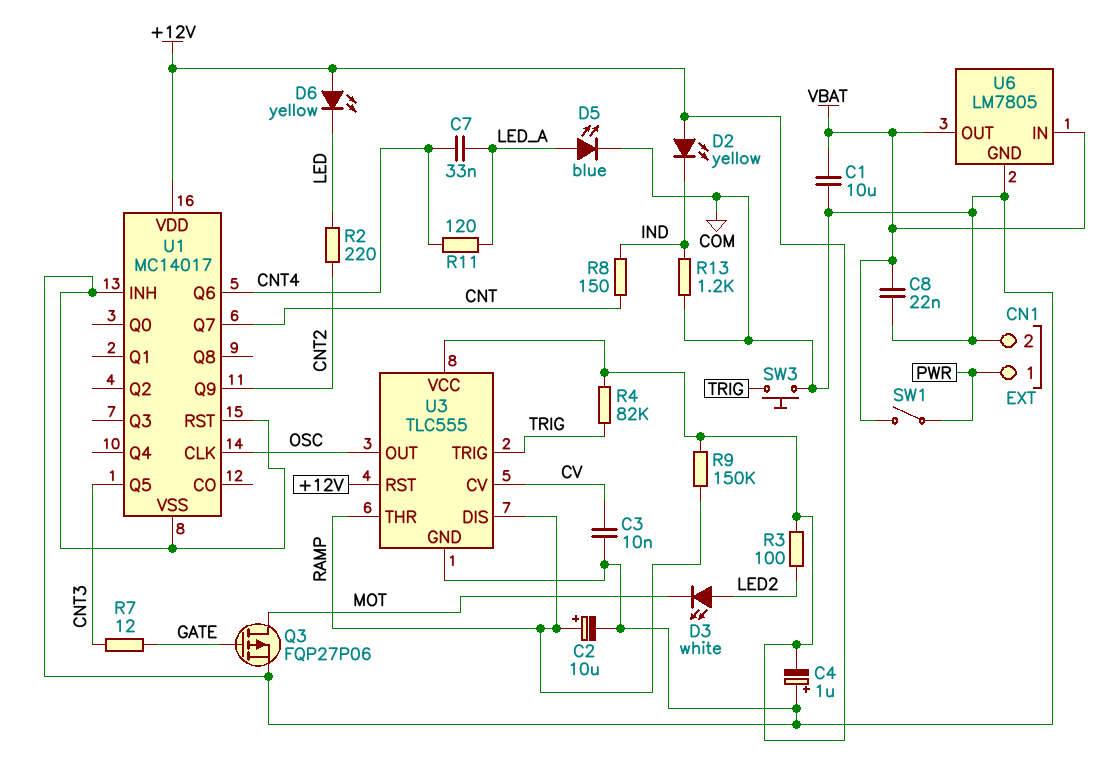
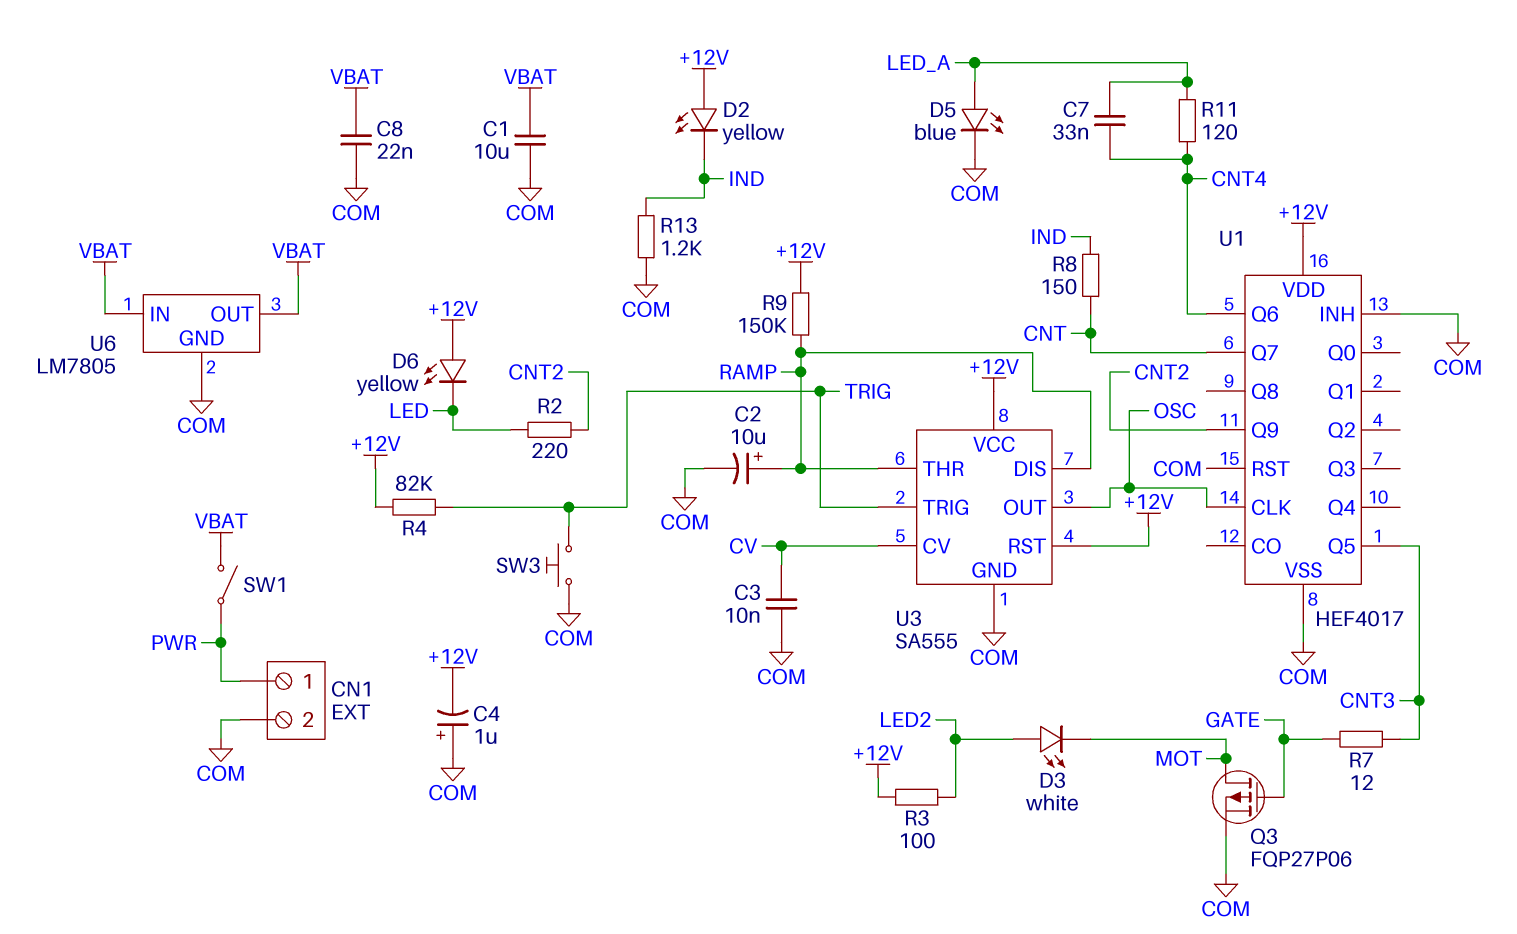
U1: MC14017 -> HEF4017
U3: TLC555 -> SA555

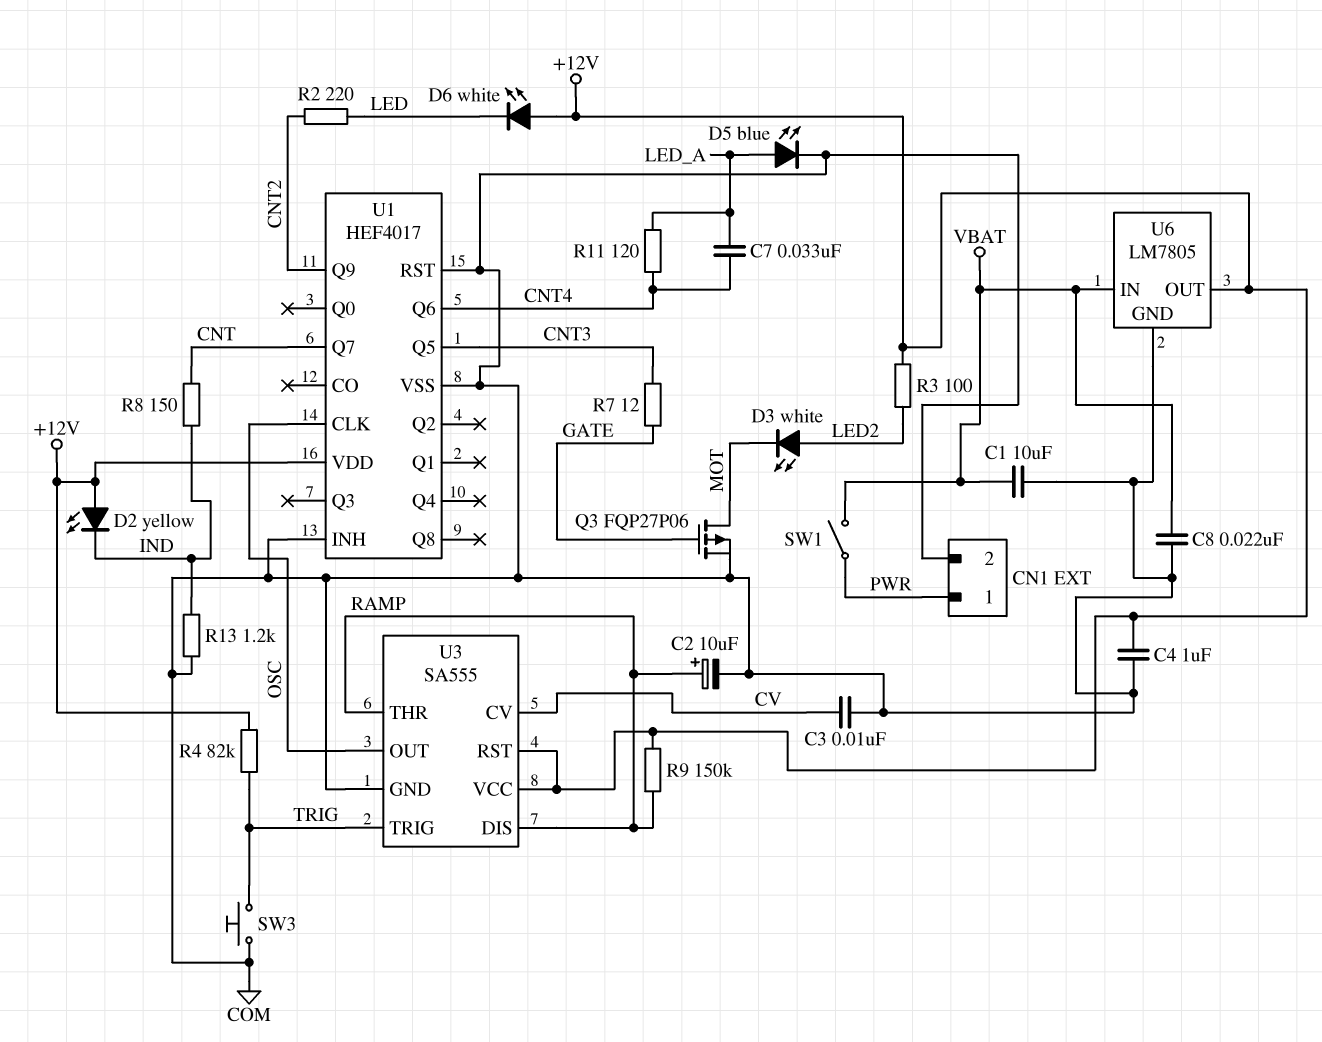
C4: 1uF (plus COM, minus +12V) -> 1uF (+12V, COM)
D6: LED yellow (A +12V, K LED) -> LED white (A +12V, K LED)
U6 pin OUT: VBAT -> +12V

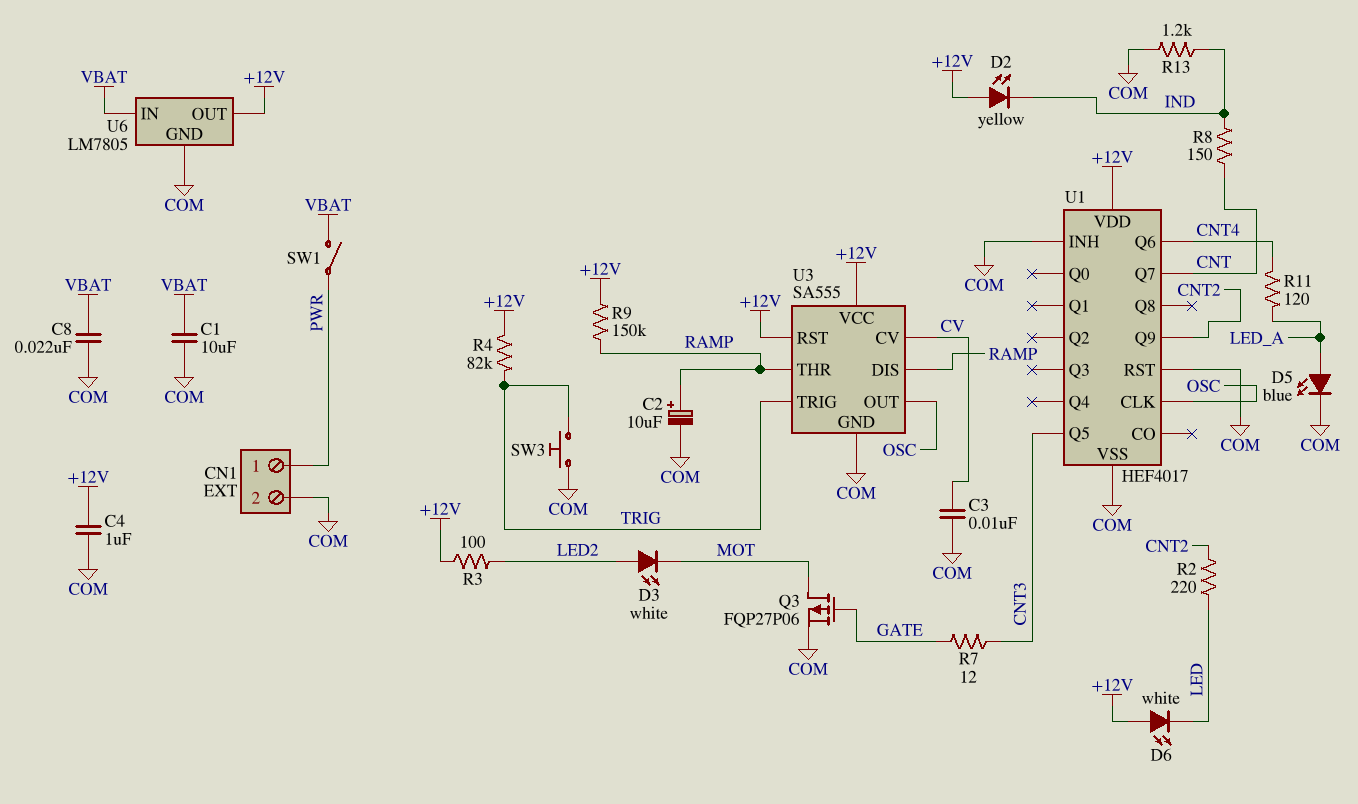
C7: 33nF (CNT4, LED_A) -> none

